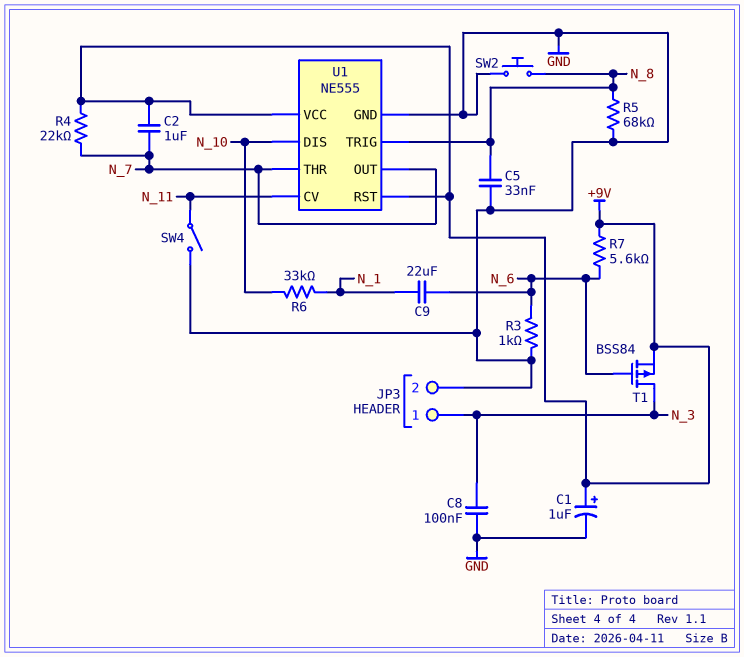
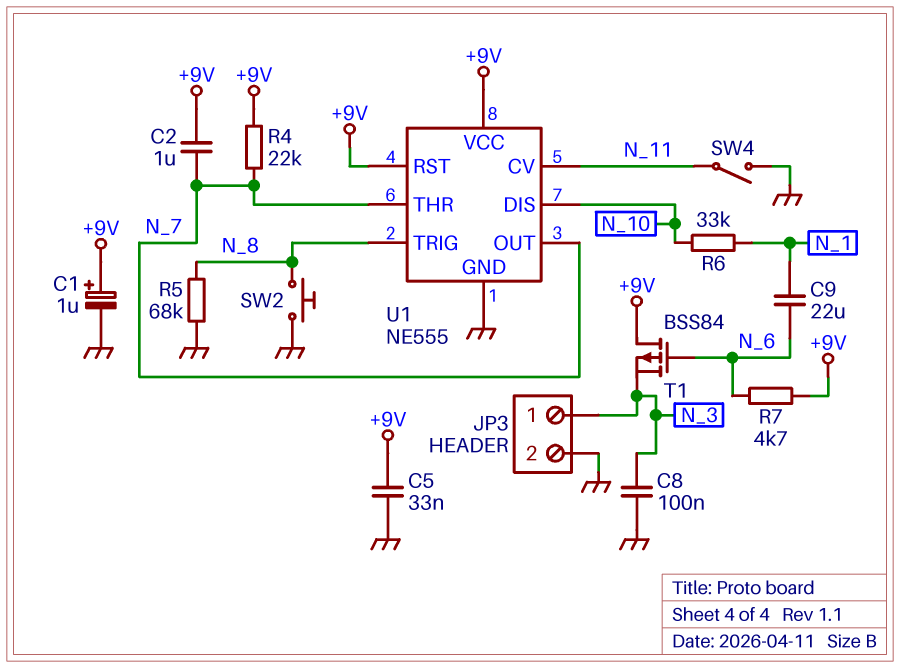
C5: 33nF (GND, N_8) -> 33nF (+9V, GND)
R3: 1k (GND, N_6) -> none
R7: 5.6k (+9V, N_6) -> 4.7k (+9V, N_6)
T1: PMOS BSS84 (G N_6, D N_3, S +9V) -> PMOS BSS84 (G N_6, D +9V, S N_3)

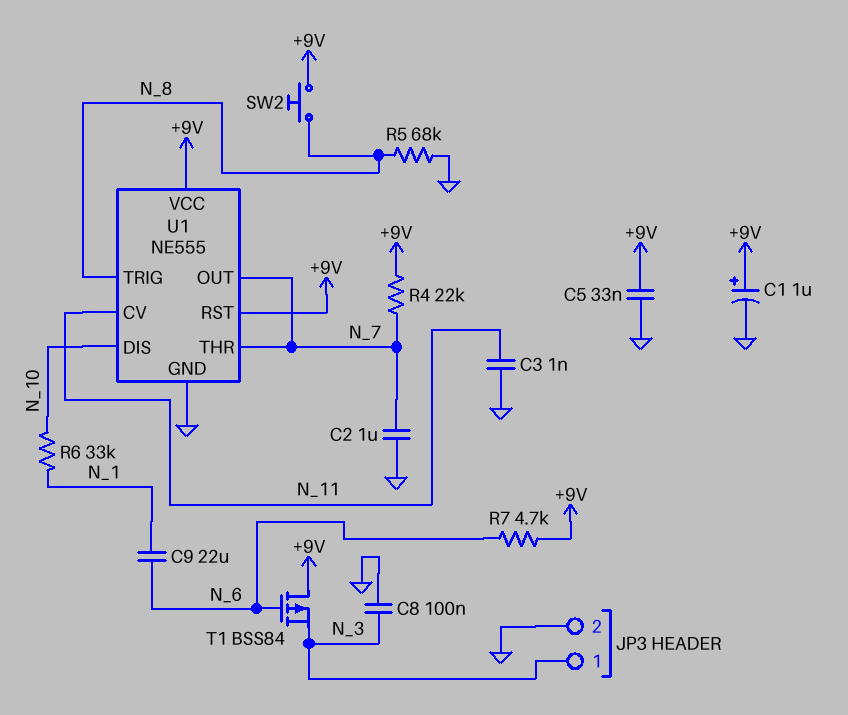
C2: 1uF (+9V, N_7) -> 1uF (GND, N_7)
C3: none -> 1nF (GND, N_11)
SW2: button (GND, N_8) -> button (+9V, N_8)
SW4: switch (GND, N_11) -> none

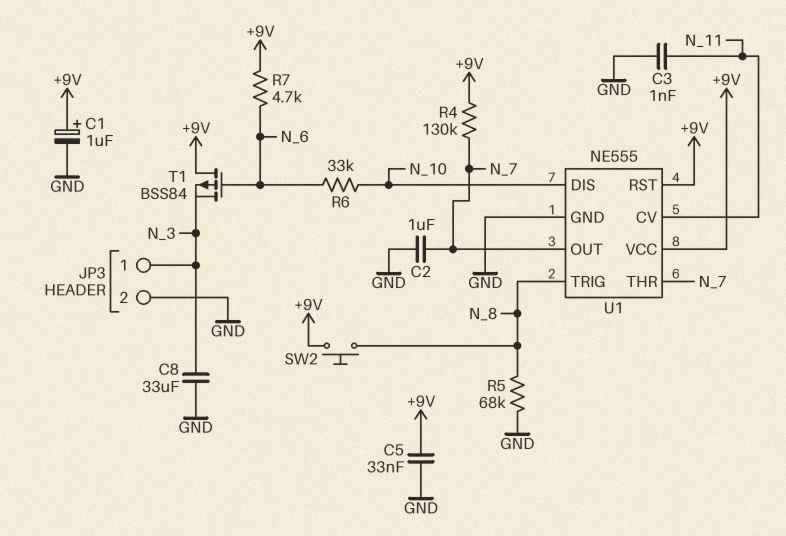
C8: 100nF (GND, N_3) -> 33uF (GND, N_3)
C9: 22uF (N_1, N_6) -> none
R4: 22k (+9V, N_7) -> 130k (+9V, N_7)
R6: 33k (N_1, N_10) -> 33k (N_6, N_10)

